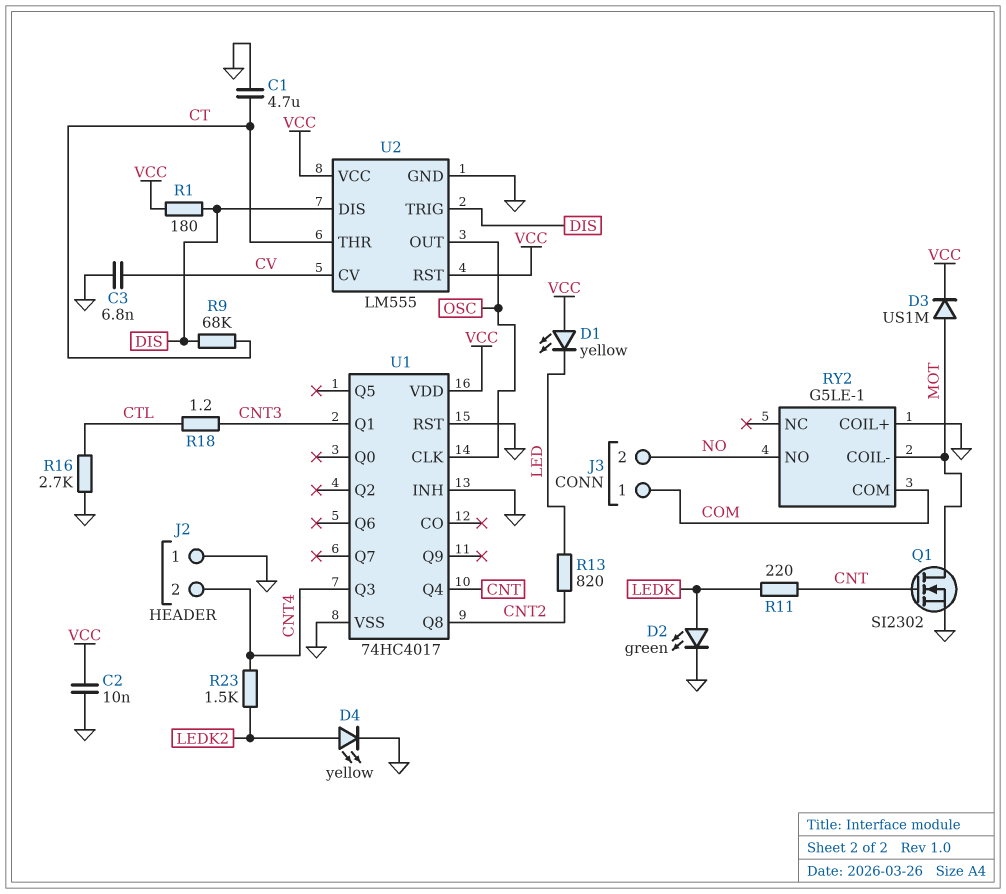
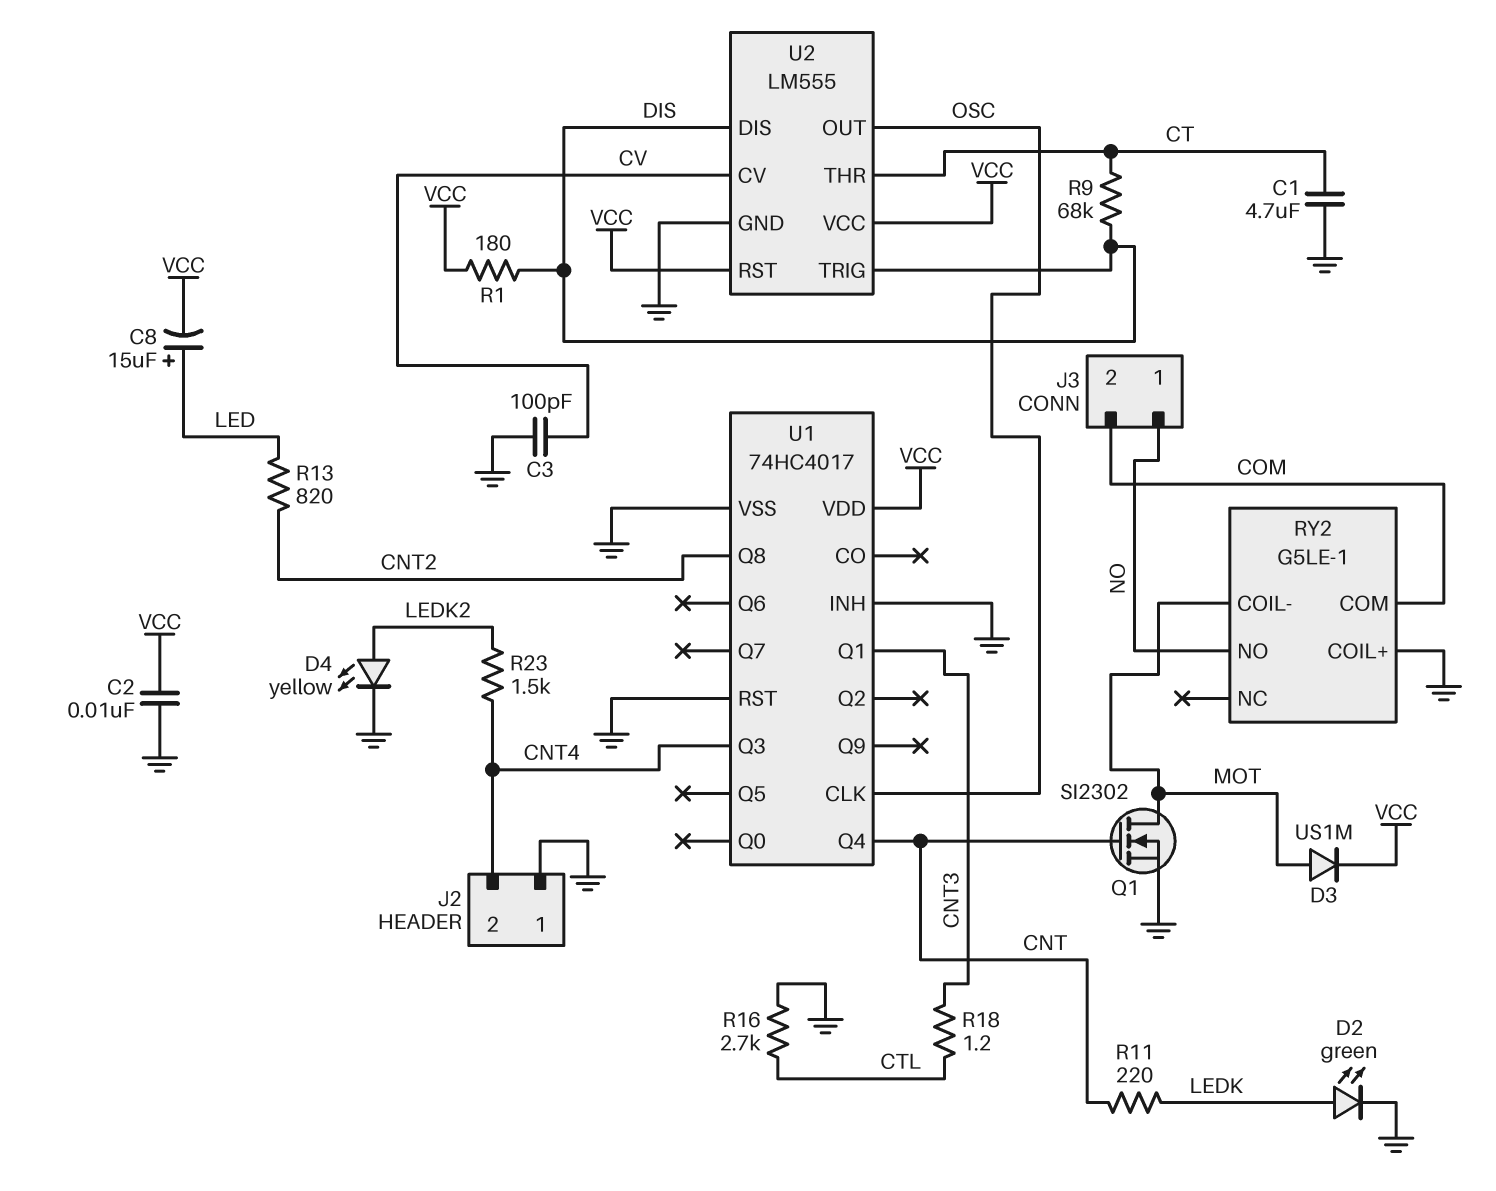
C3: 6.8nF (CV, GND) -> 100pF (CV, GND)
C8: none -> 15uF (plus LED, minus VCC)
D1: LED yellow (A VCC, K LED) -> none
J3 pin 1: COM -> NO
J3 pin 2: NO -> COM

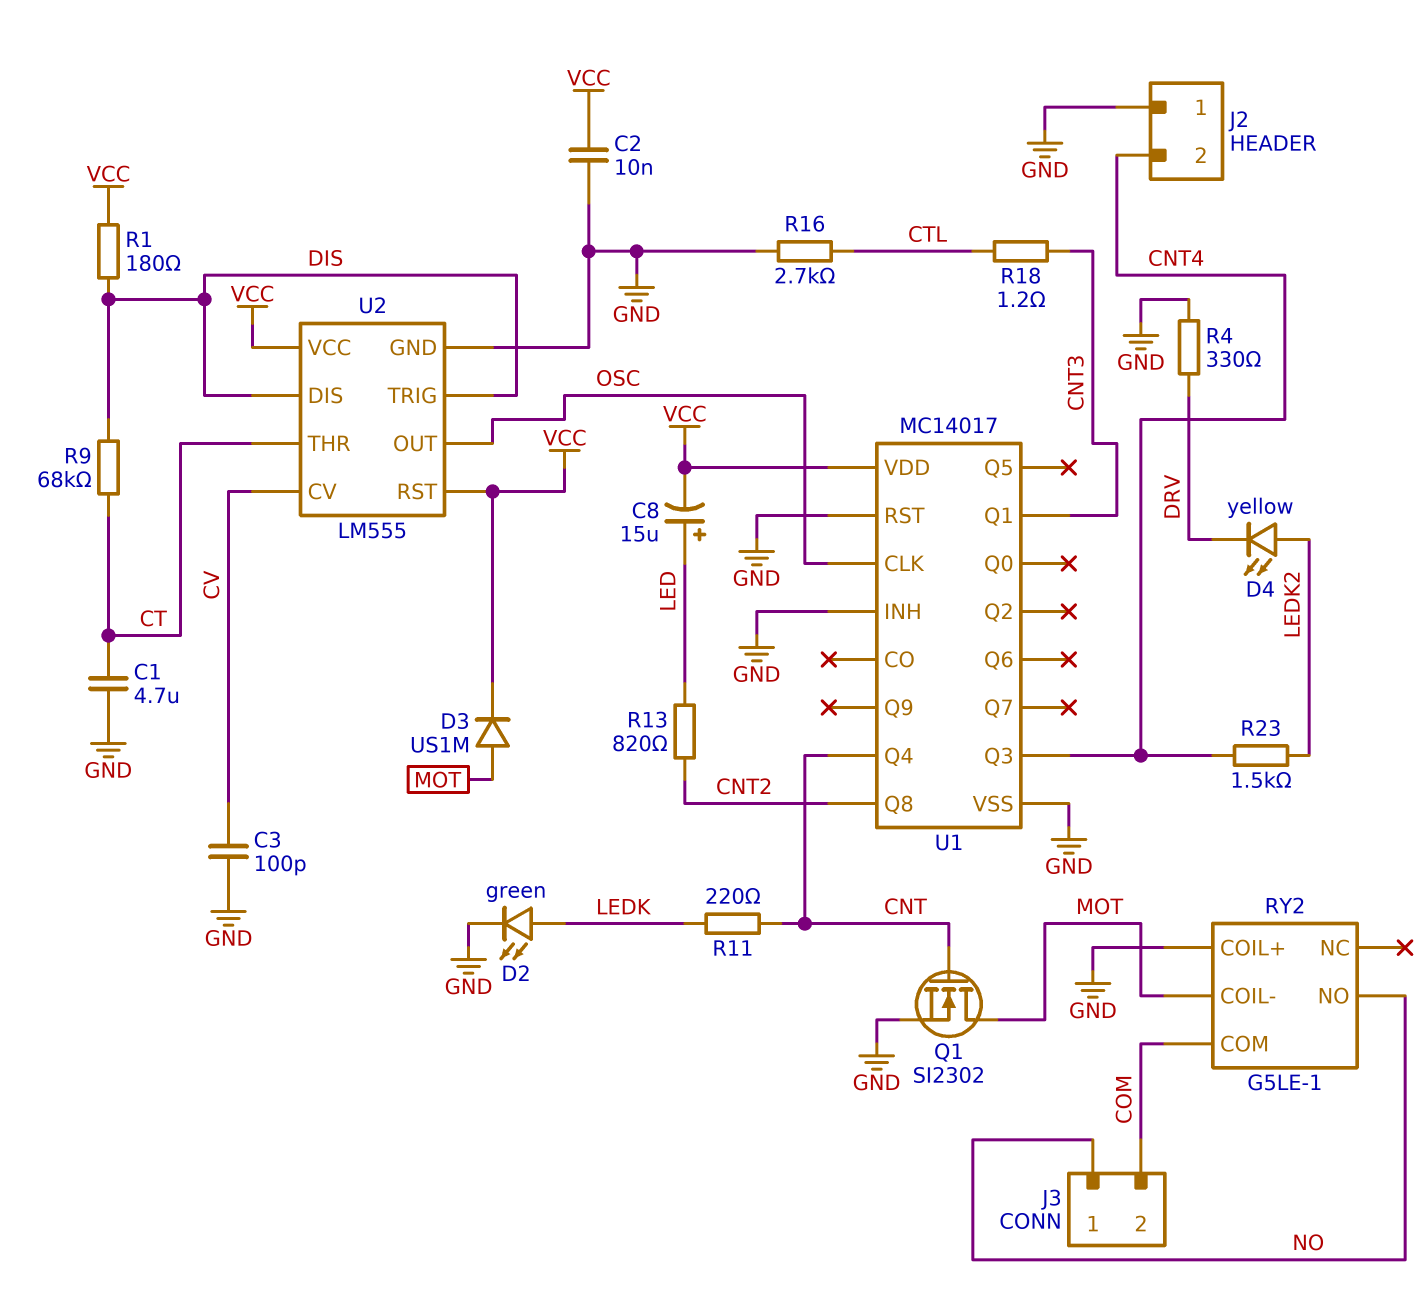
D4: LED yellow (A LEDK2, K GND) -> LED yellow (A LEDK2, K DRV)
R4: none -> 330 (DRV, GND)
U1: 74HC4017 -> MC14017

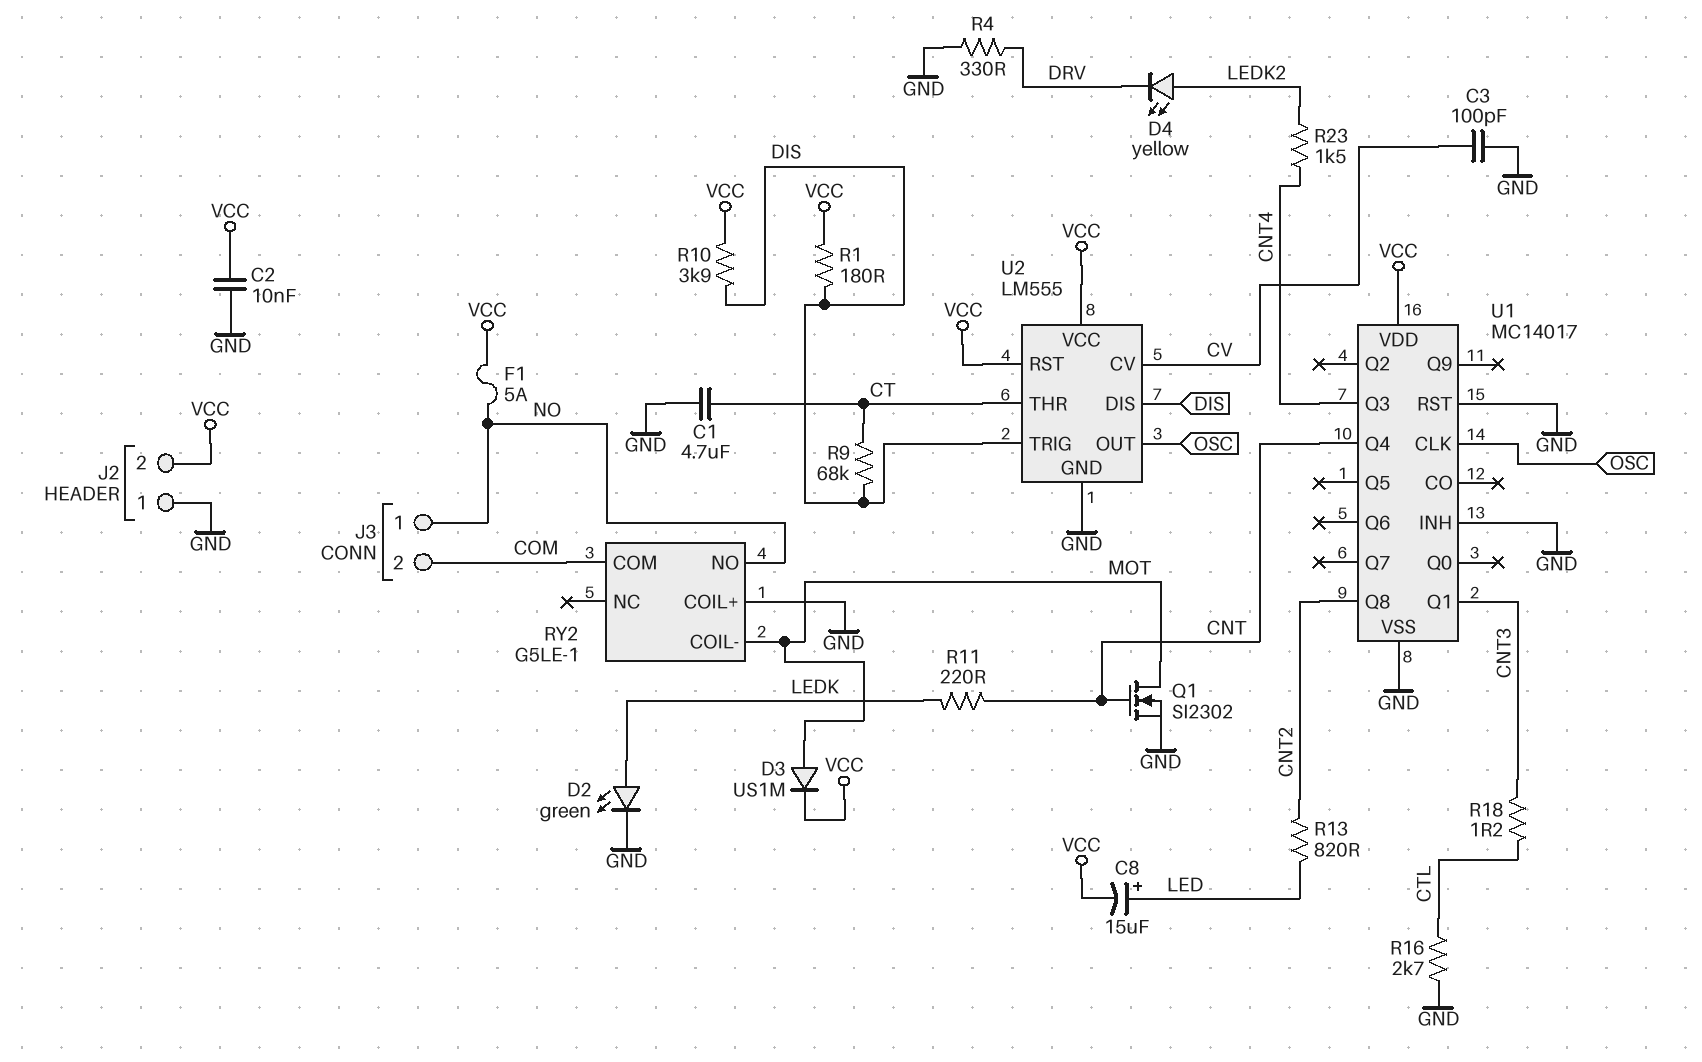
F1: none -> 5A (NO, VCC)
J2 pin 2: CNT4 -> VCC
R10: none -> 3.9k (DIS, VCC)

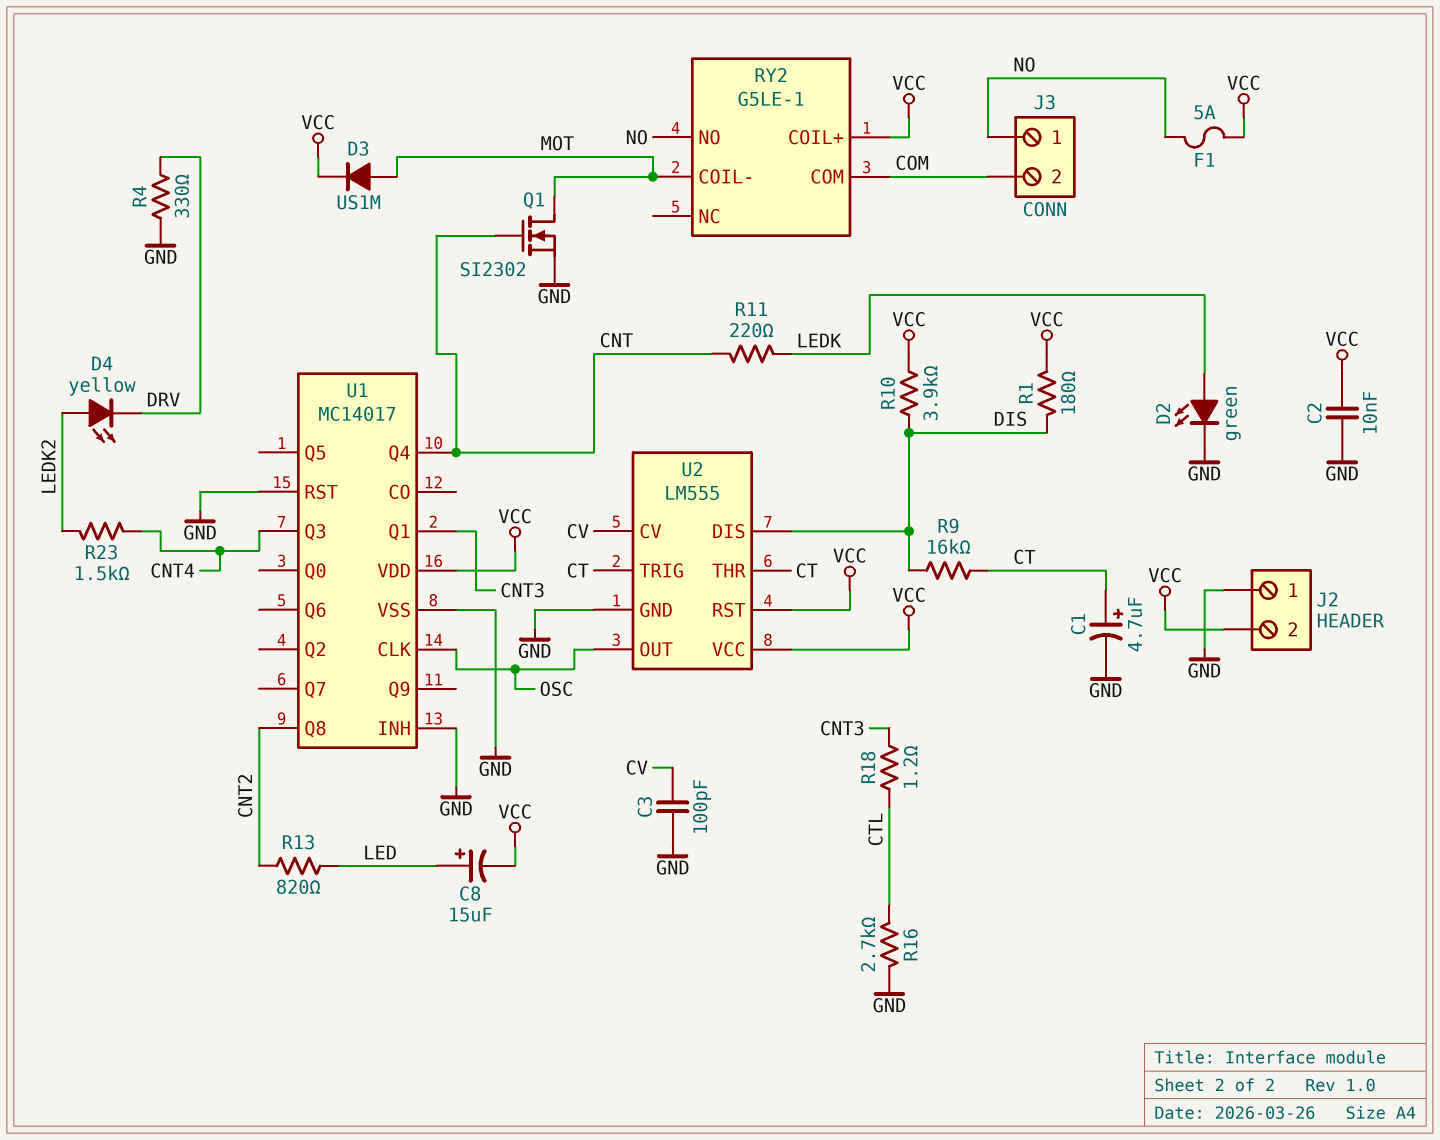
C1: 4.7uF (CT, GND) -> 4.7uF (plus CT, minus GND)
R9: 68k (CT, DIS) -> 16k (CT, DIS)
RY2 pin COIL+: GND -> VCC
U2 pin TRIG: DIS -> CT

